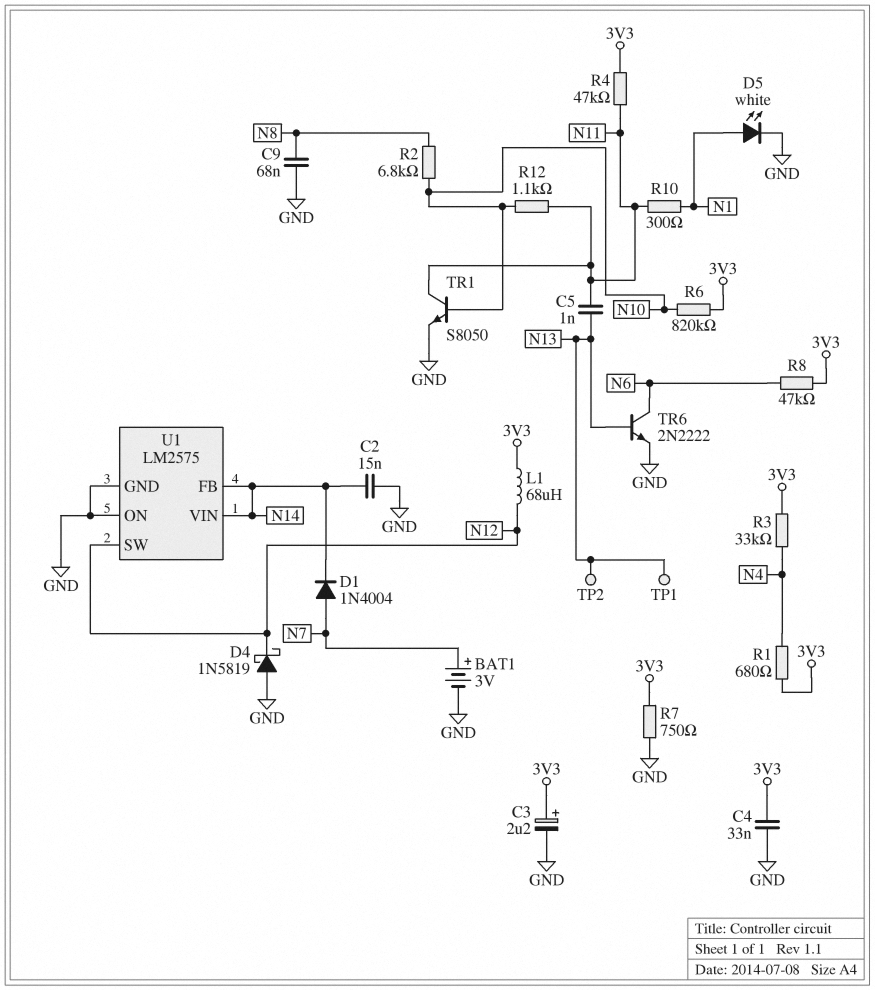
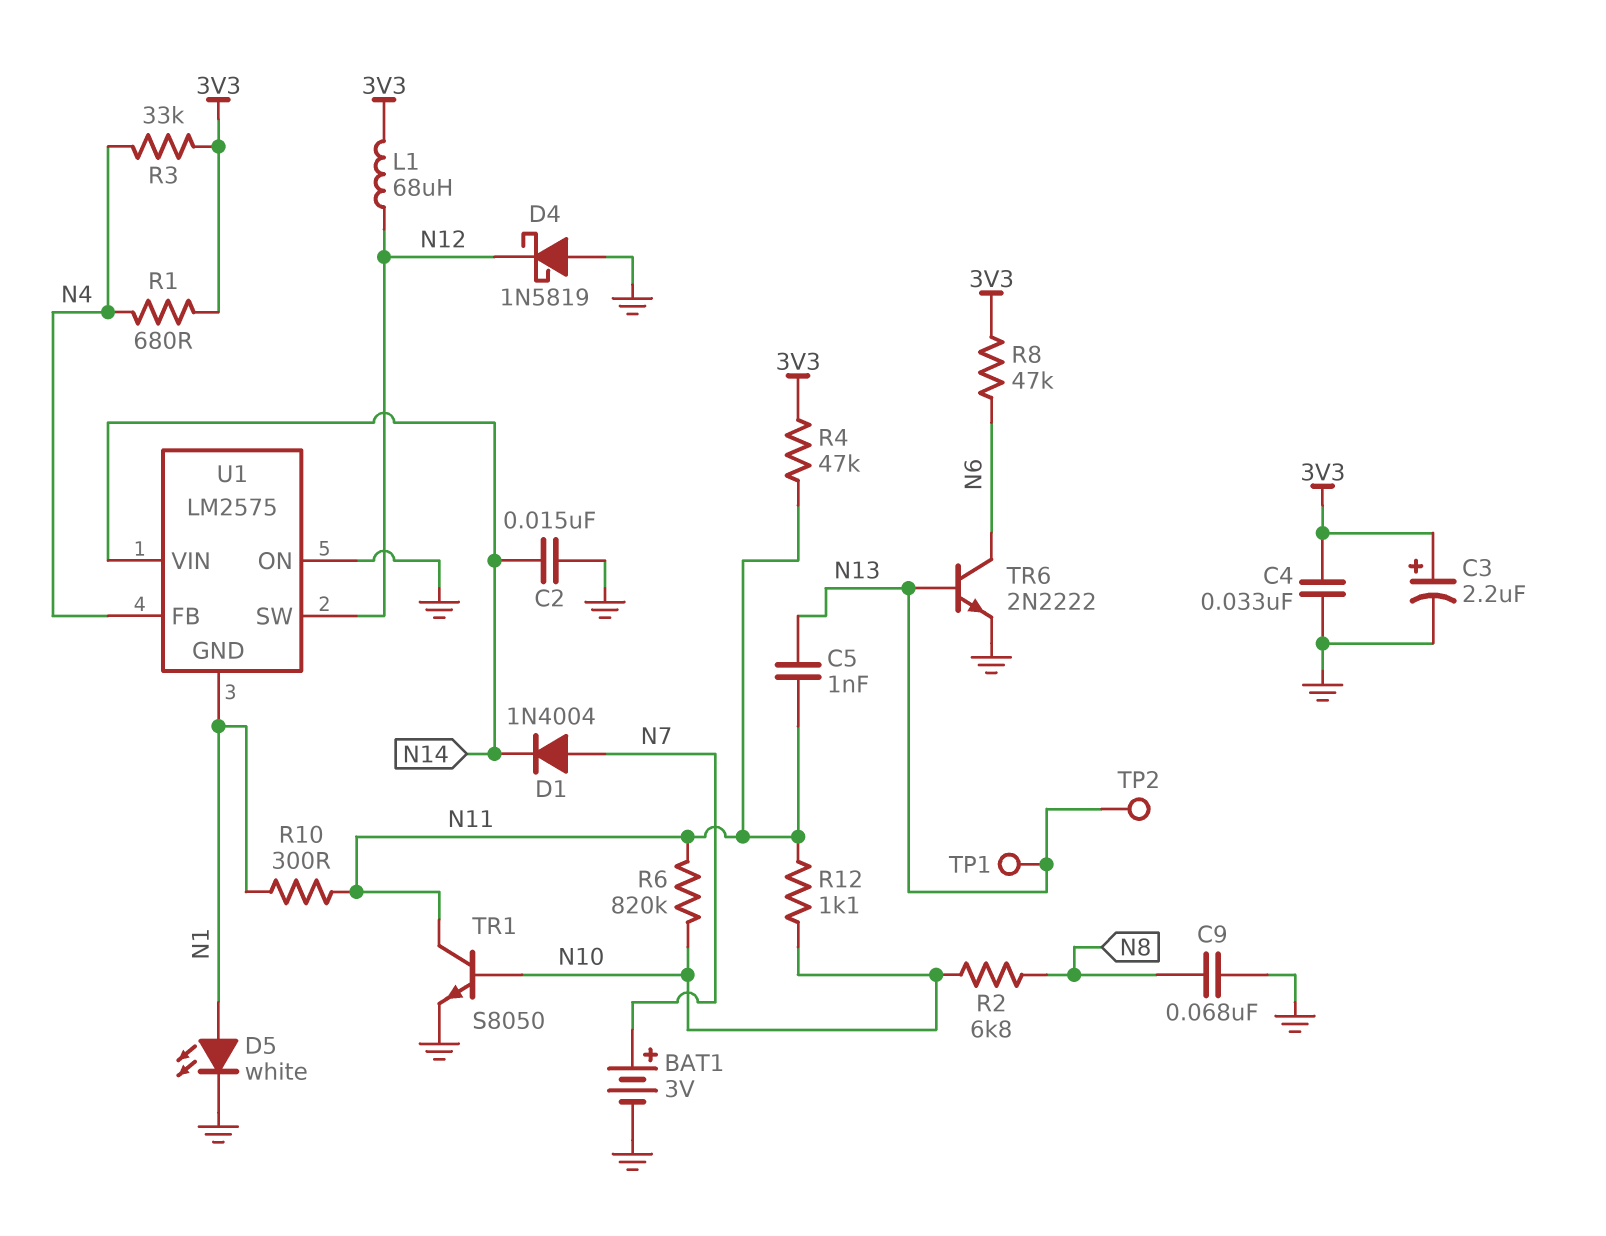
R6: 820k (3V3, N10) -> 820k (N10, N11)
R7: 750 (3V3, GND) -> none
U1 pin FB: N14 -> N4
U1 pin GND: GND -> N1

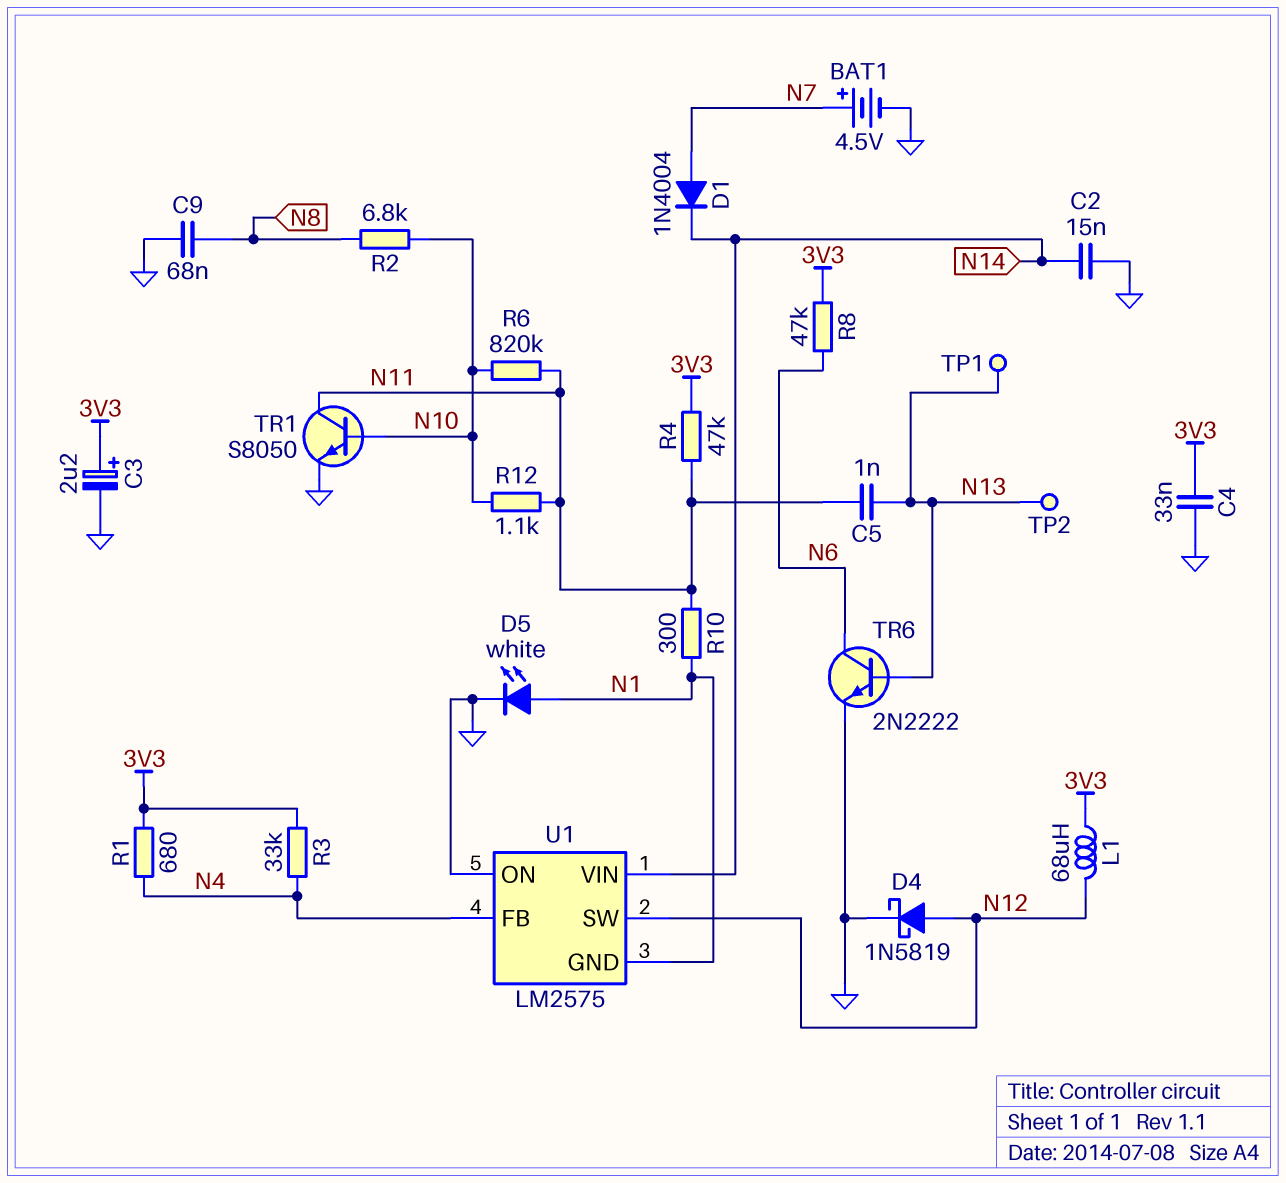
BAT1: 3V (plus N7, minus GND) -> 4.5V (plus N7, minus GND)
D4: schottky 1N5819 (A GND, K N12) -> schottky 1N5819 (A N12, K GND)

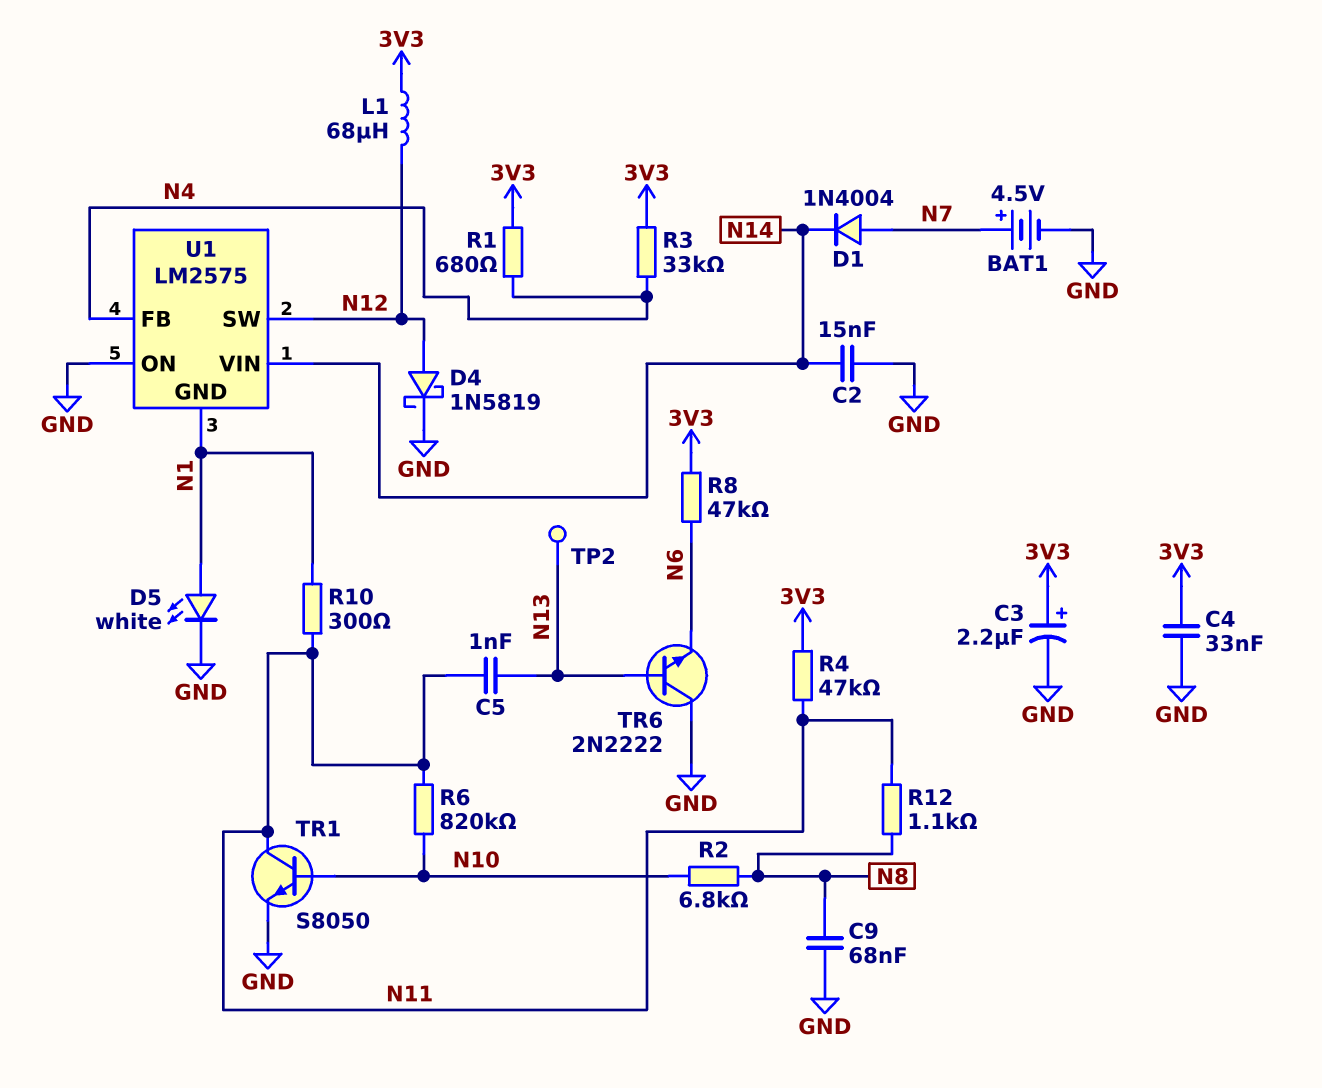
R12: 1.1k (N10, N11) -> 1.1k (N8, N11)
TP1: test point (N13) -> none
TR6: NPN 2N2222 (B N13, C N6, E GND) -> NPN 2N2222 (B N13, C GND, E N6)

